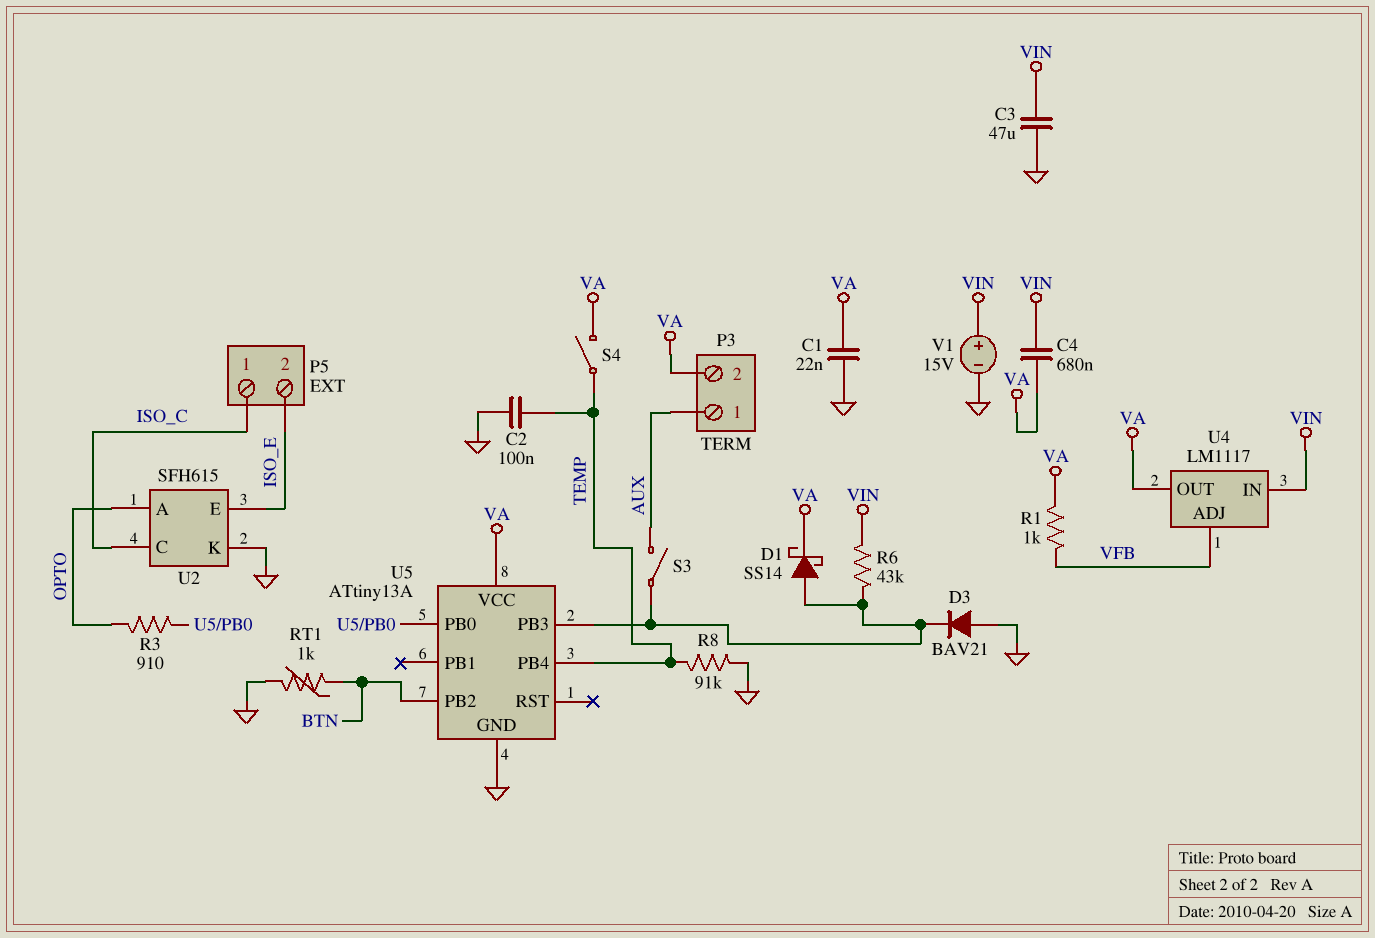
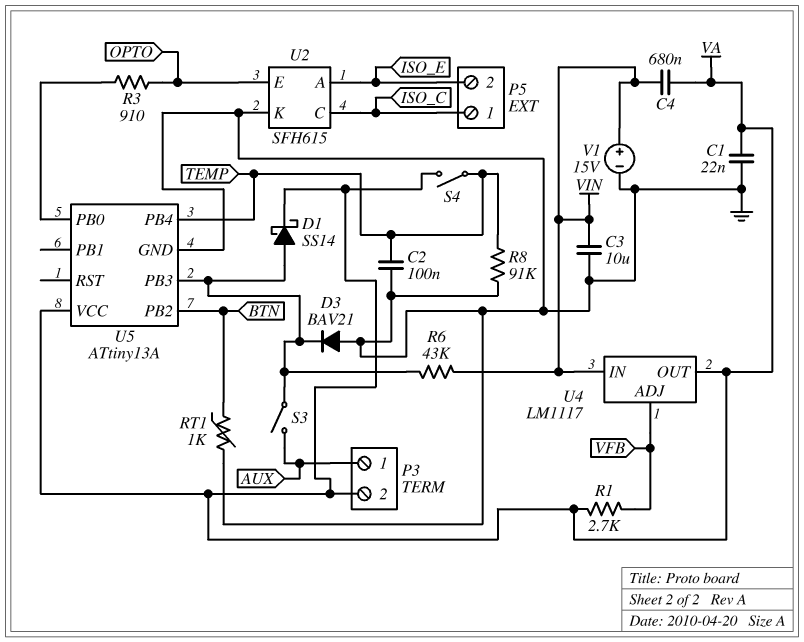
C3: 47uF (GND, VIN) -> 10uF (GND, VIN)
R1: 1k (VA, VFB) -> 2.7k (VA, VFB)
U2 pin A: OPTO -> ISO_E
U2 pin E: ISO_E -> OPTO

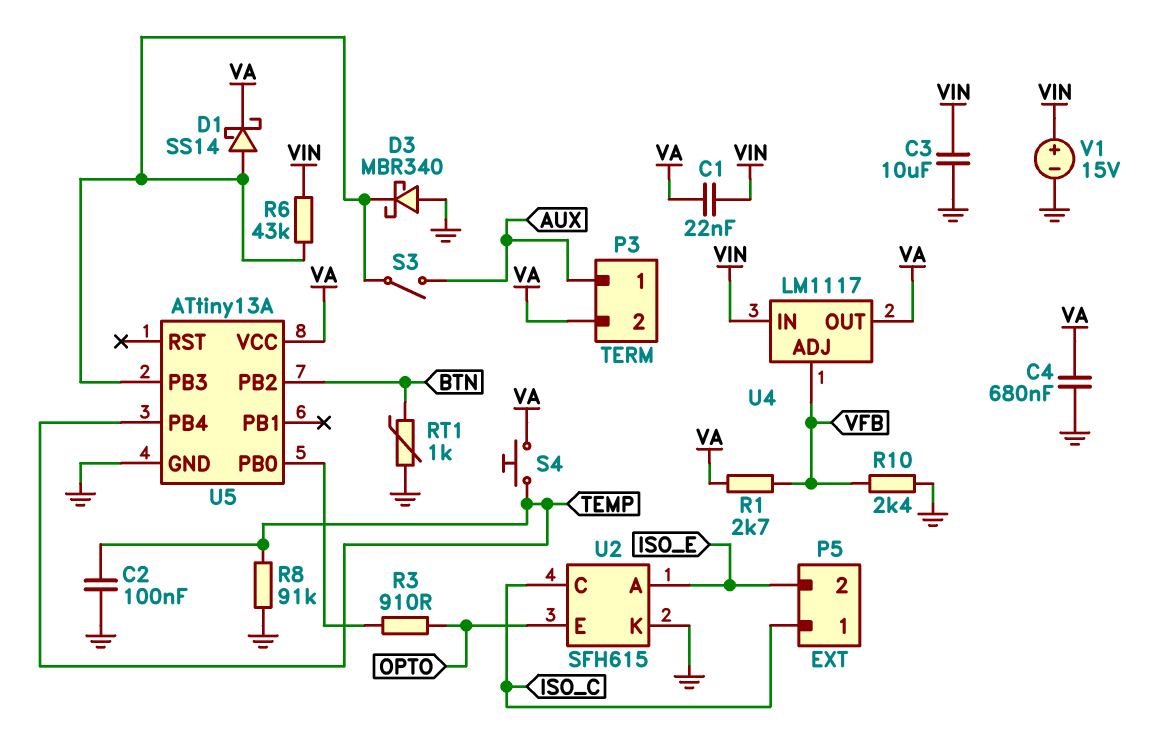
C1: 22nF (GND, VA) -> 22nF (VA, VIN)
C4: 680nF (VA, VIN) -> 680nF (GND, VA)
D3: diode BAV21 (A GND, K U5/PB3) -> schottky MBR340 (A GND, K U5/PB3)
R10: none -> 2.4k (GND, VFB)
S4: switch (TEMP, VA) -> button (TEMP, VA)

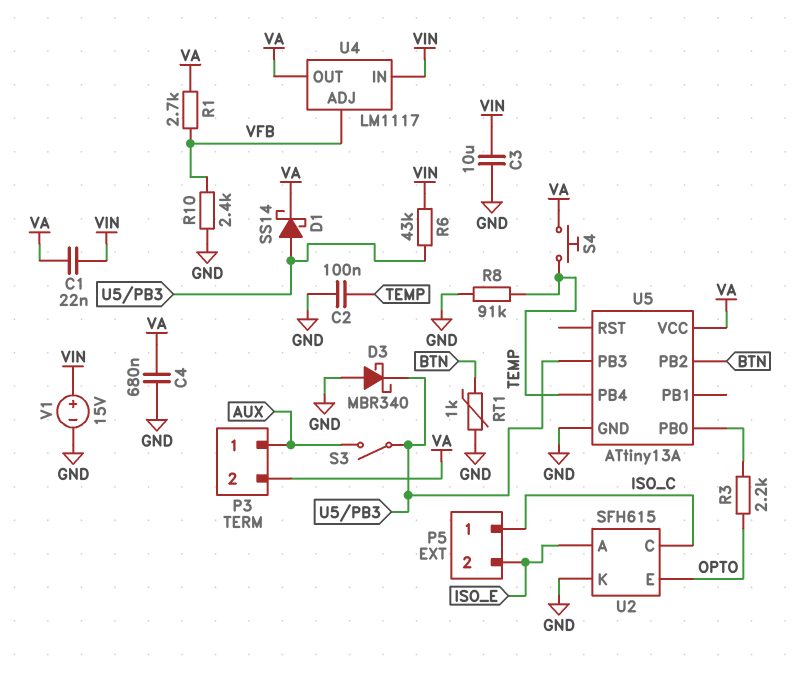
R3: 910 (OPTO, U5/PB0) -> 2.2k (OPTO, U5/PB0)

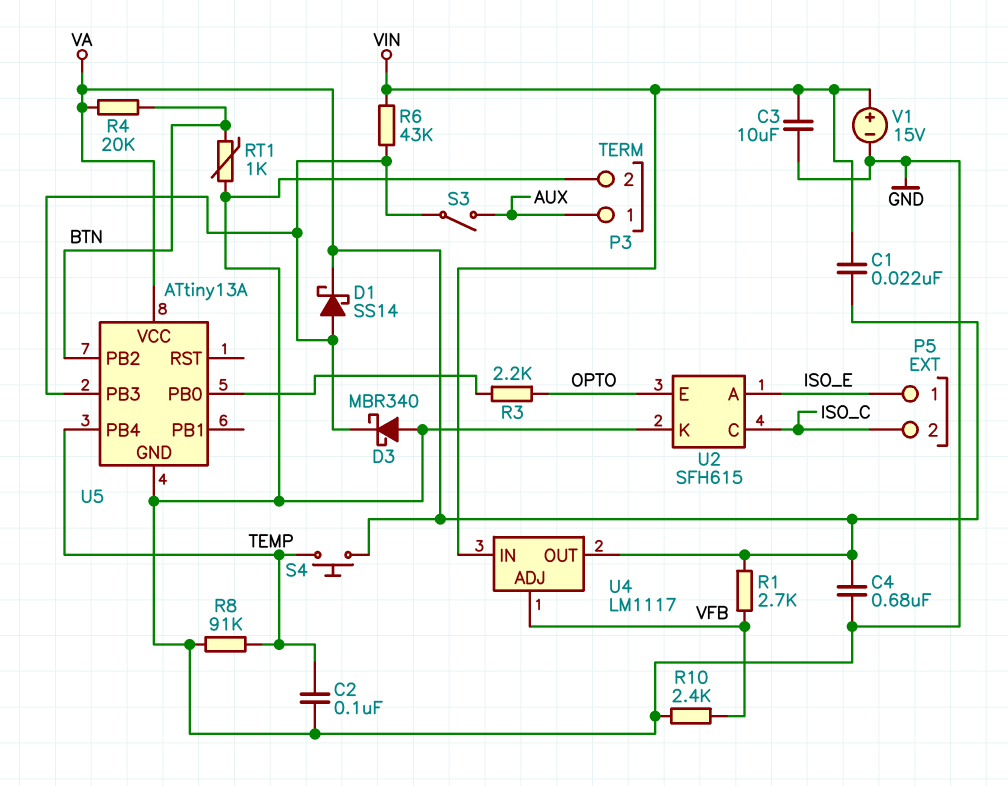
P3 pin 2: VA -> GND
P5 pin 1: ISO_C -> ISO_E
P5 pin 2: ISO_E -> ISO_C
R4: none -> 20k (BTN, VA)

